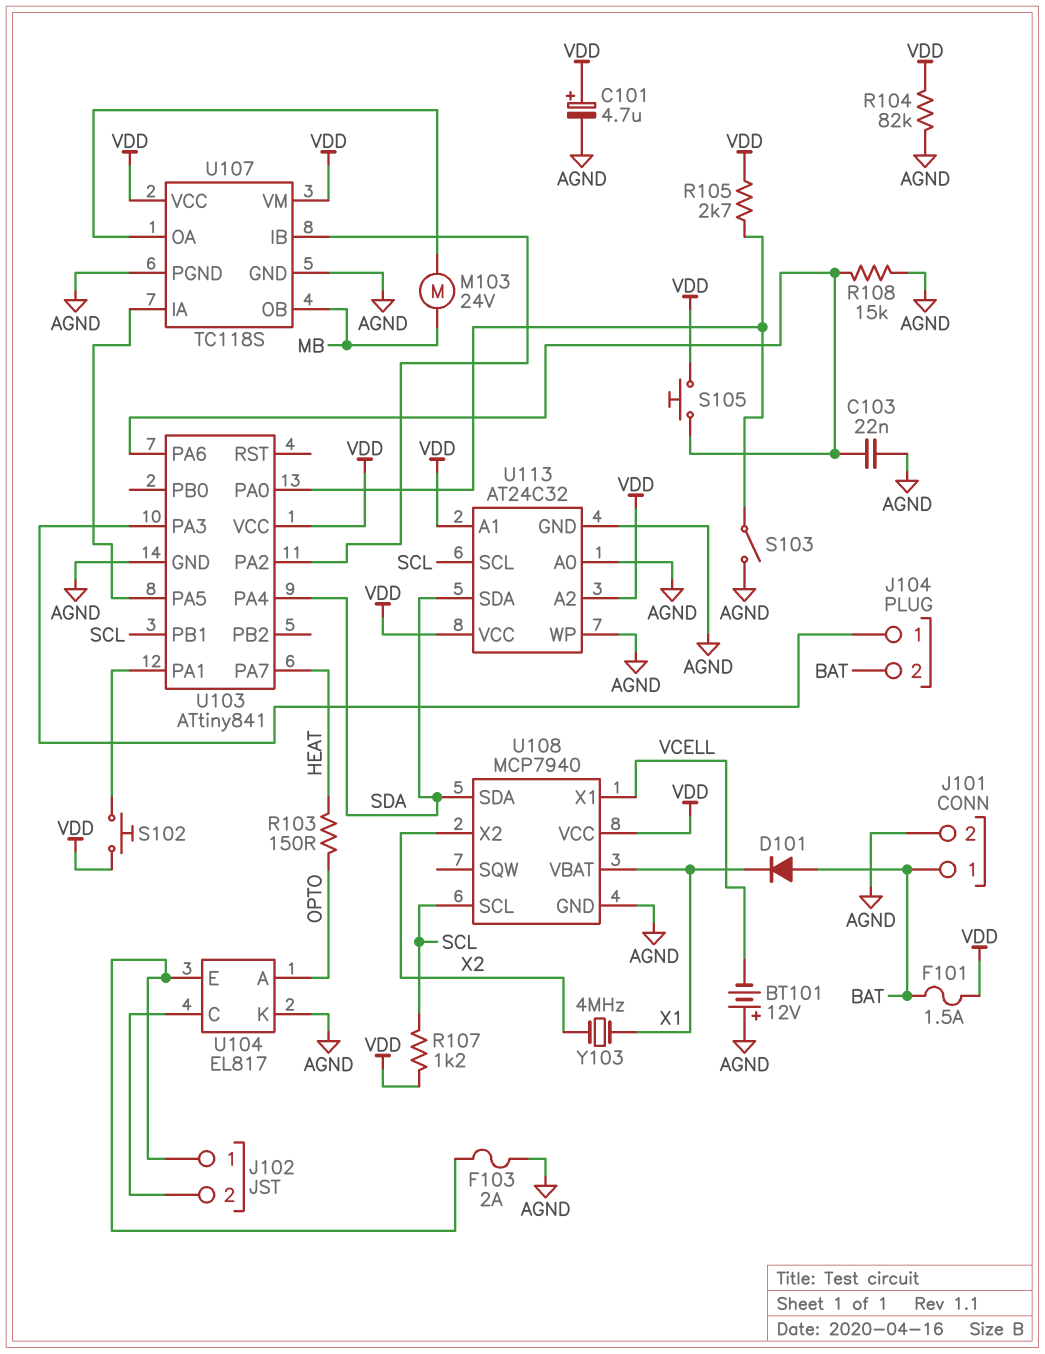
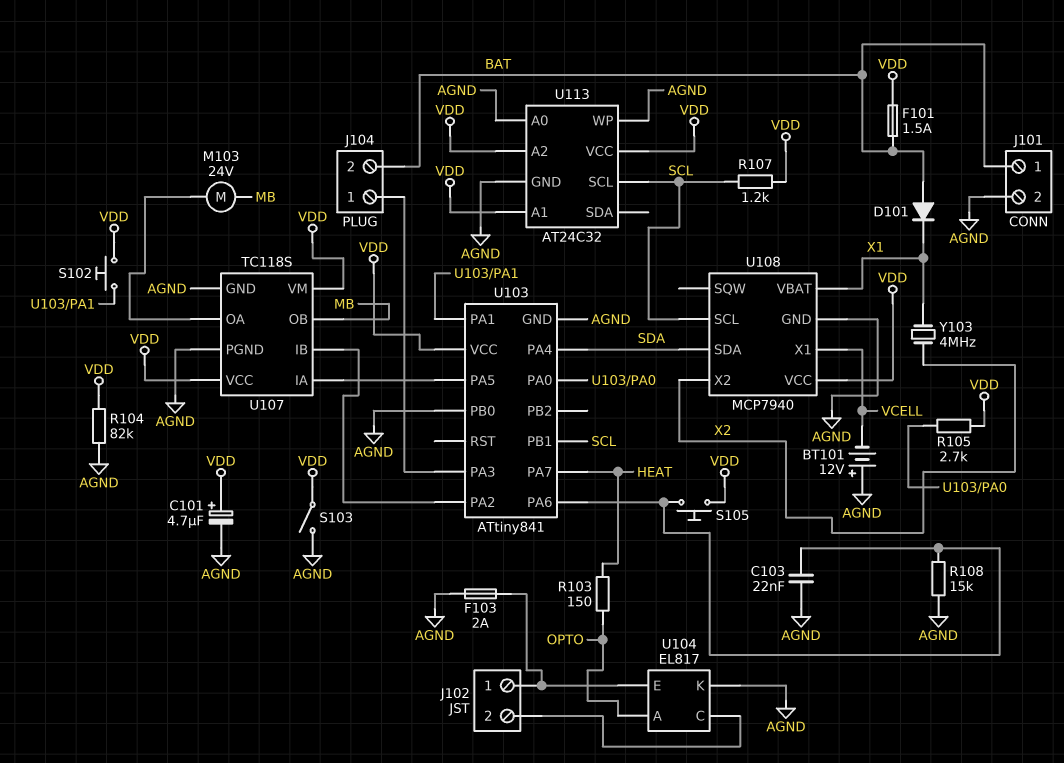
S103: switch (AGND, U103/PA0) -> switch (AGND, VDD)
U103 pin PB0: none -> AGND
U113 pin SDA: SDA -> none

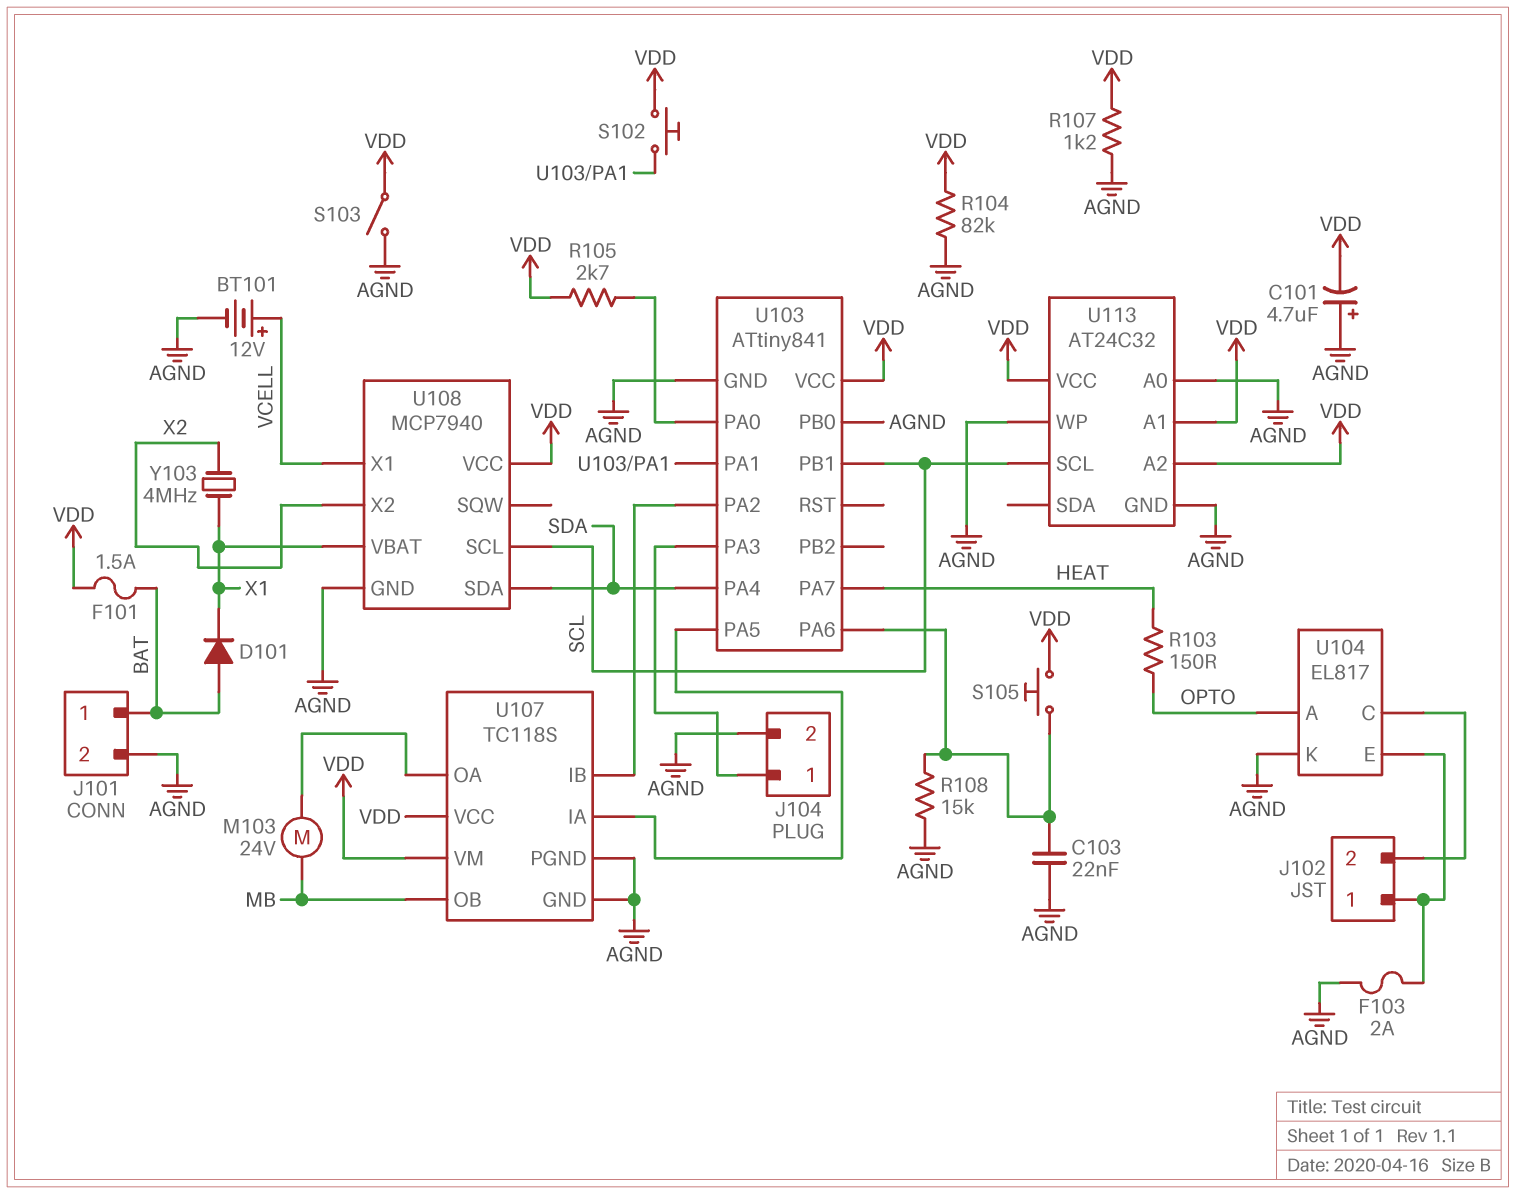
BT101: 12V (plus AGND, minus VCELL) -> 12V (plus VCELL, minus AGND)
C101: 4.7uF (plus VDD, minus AGND) -> 4.7uF (plus AGND, minus VDD)
J104 pin 2: BAT -> AGND
R107: 1.2k (SCL, VDD) -> 1.2k (AGND, VDD)

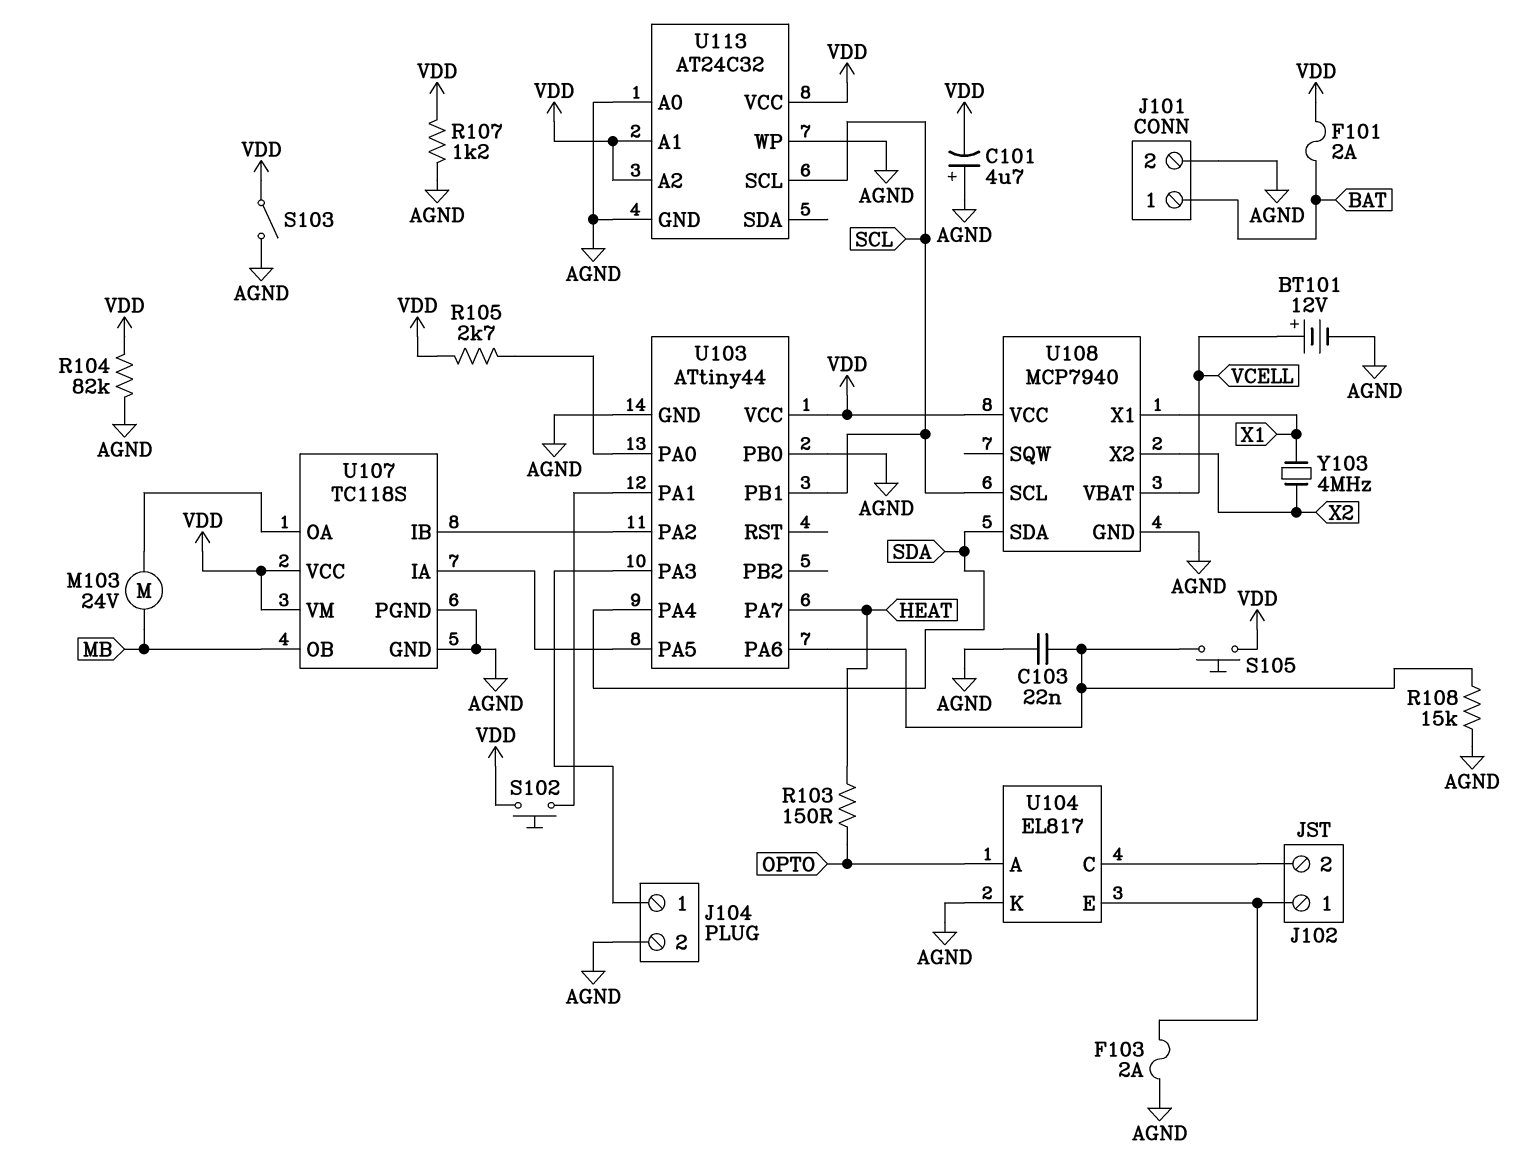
D101: diode (A BAT, K X1) -> none
F101: 1.5A (BAT, VDD) -> 2A (BAT, VDD)
U103: ATtiny841 -> ATtiny44
U108 pin VBAT: X1 -> VCELL
U108 pin X1: VCELL -> X1

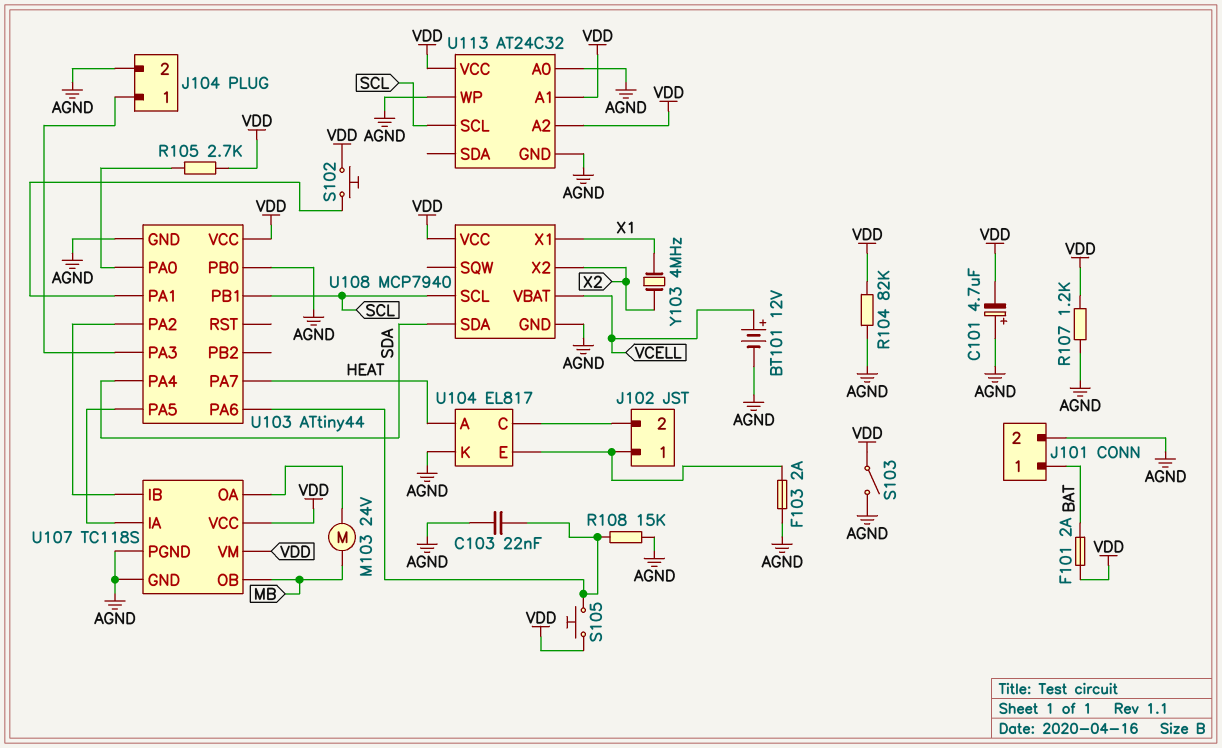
R103: 150 (HEAT, OPTO) -> none
U104 pin A: OPTO -> HEAT

